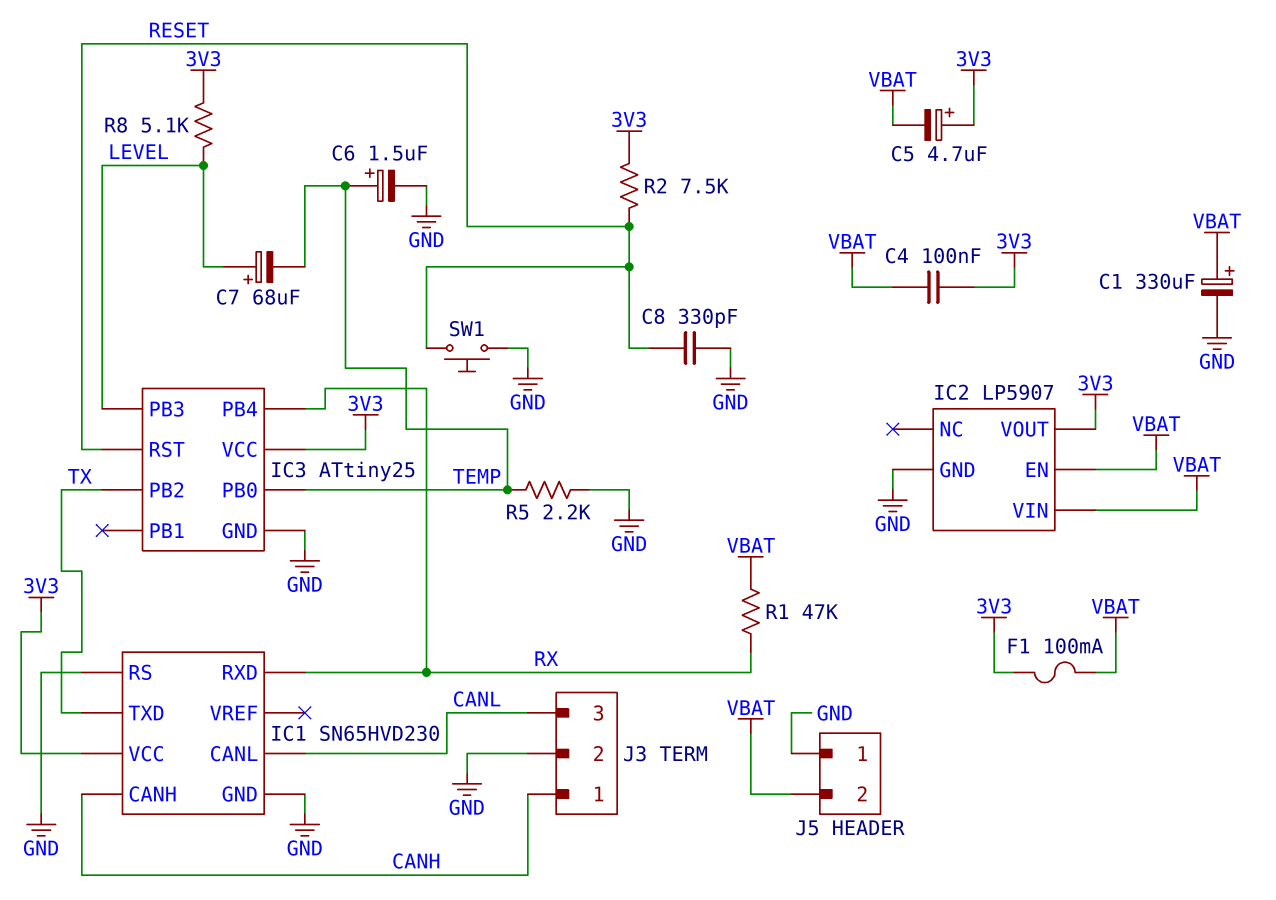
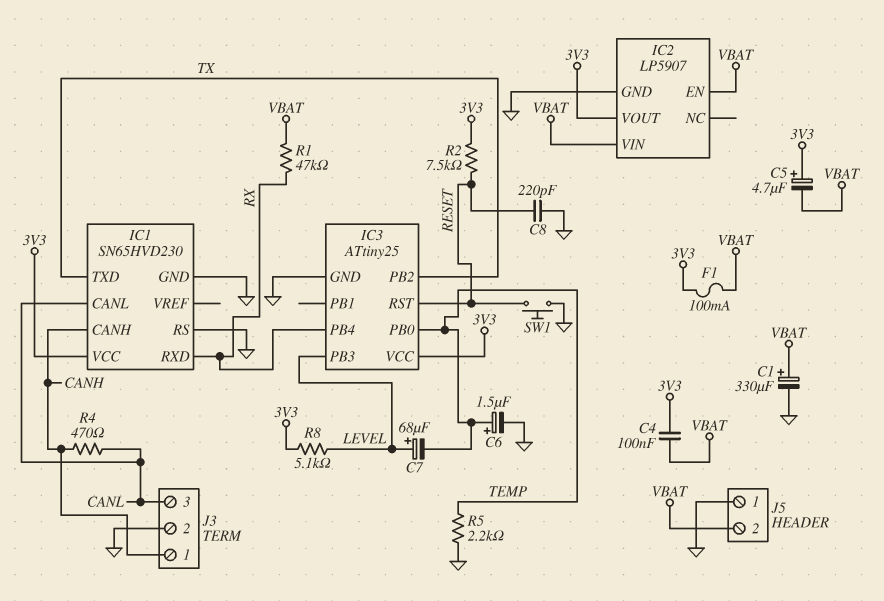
C8: 330pF (GND, RESET) -> 220pF (GND, RESET)
R4: none -> 470 (CANH, CANL)

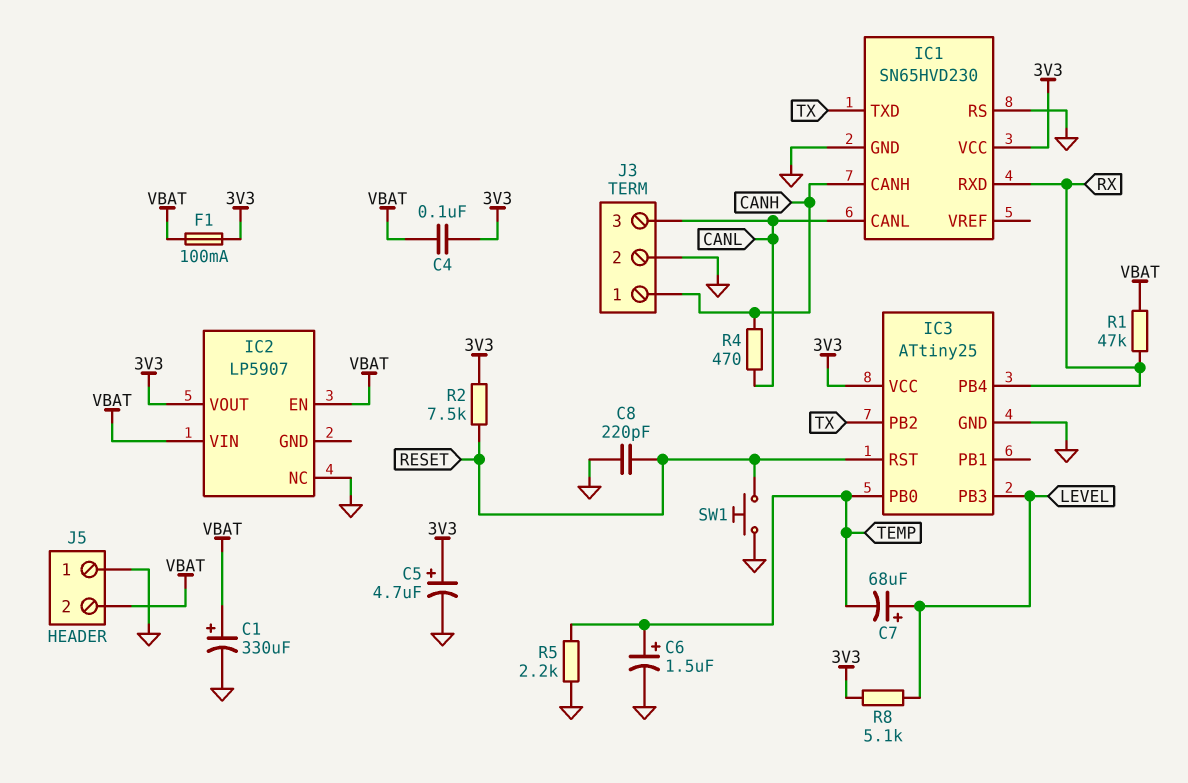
C5: 4.7uF (plus 3V3, minus VBAT) -> 4.7uF (plus 3V3, minus GND)
IC2 pin GND: GND -> none
IC2 pin NC: none -> GND

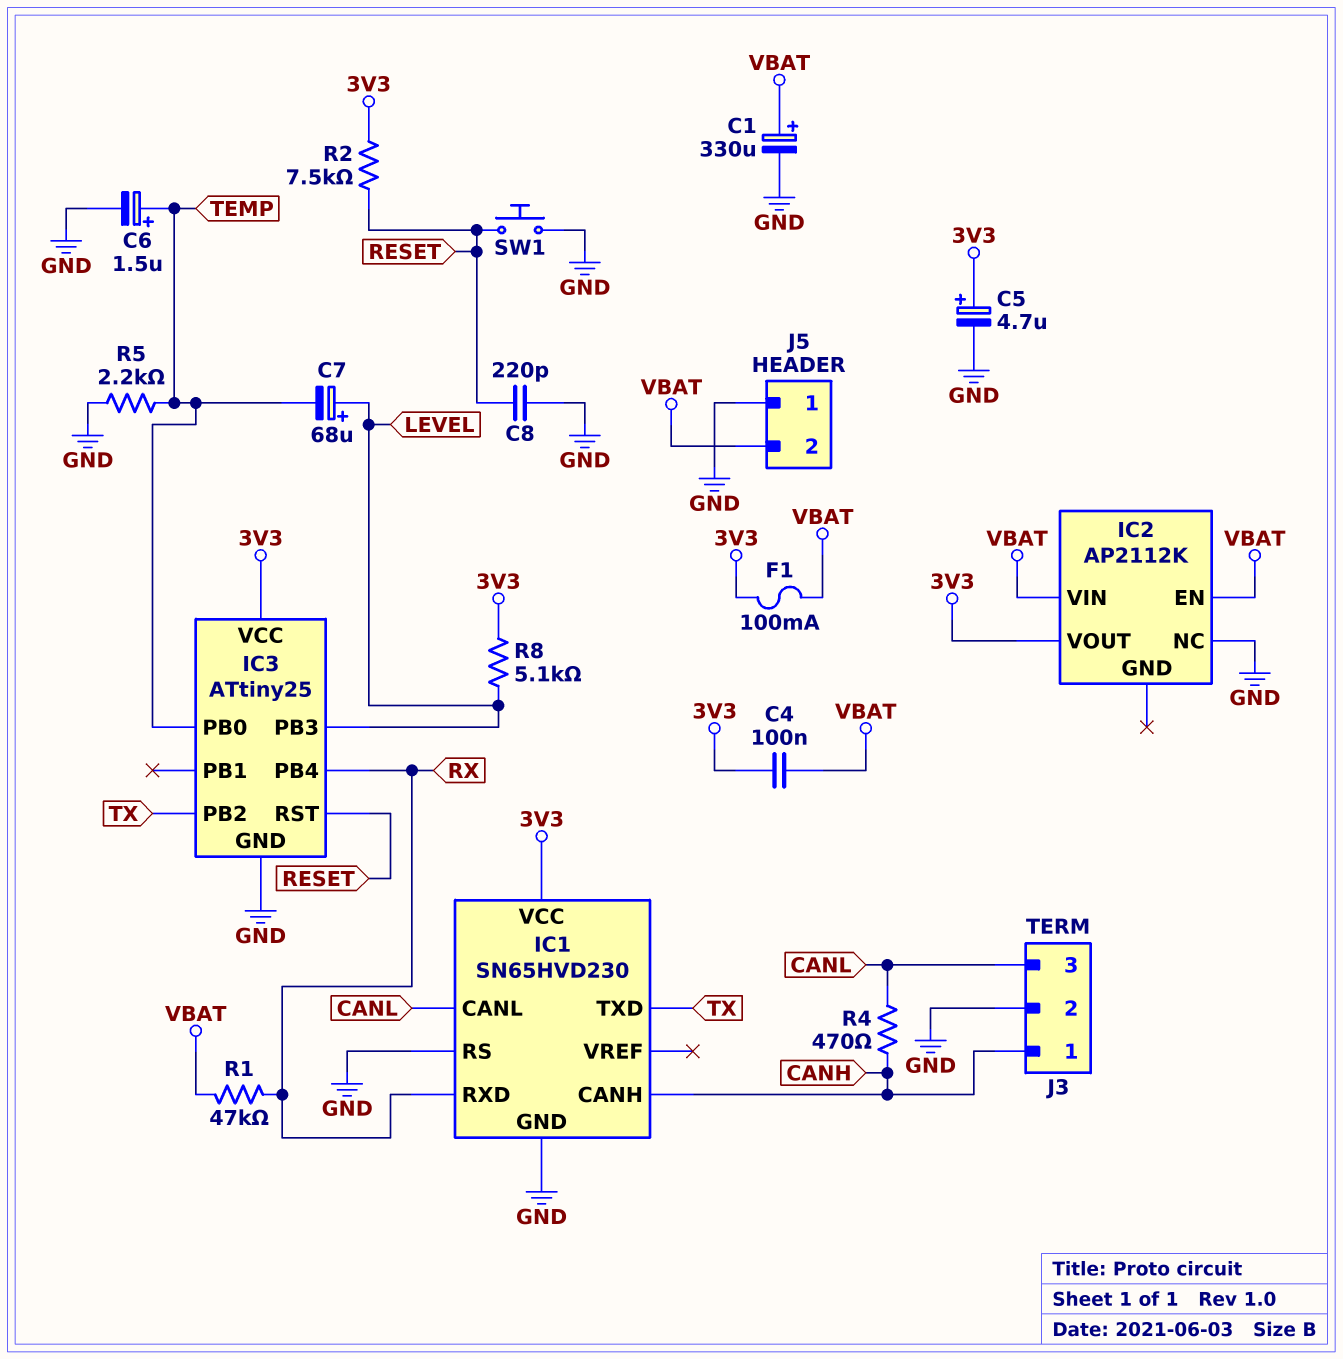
IC2: LP5907 -> AP2112K

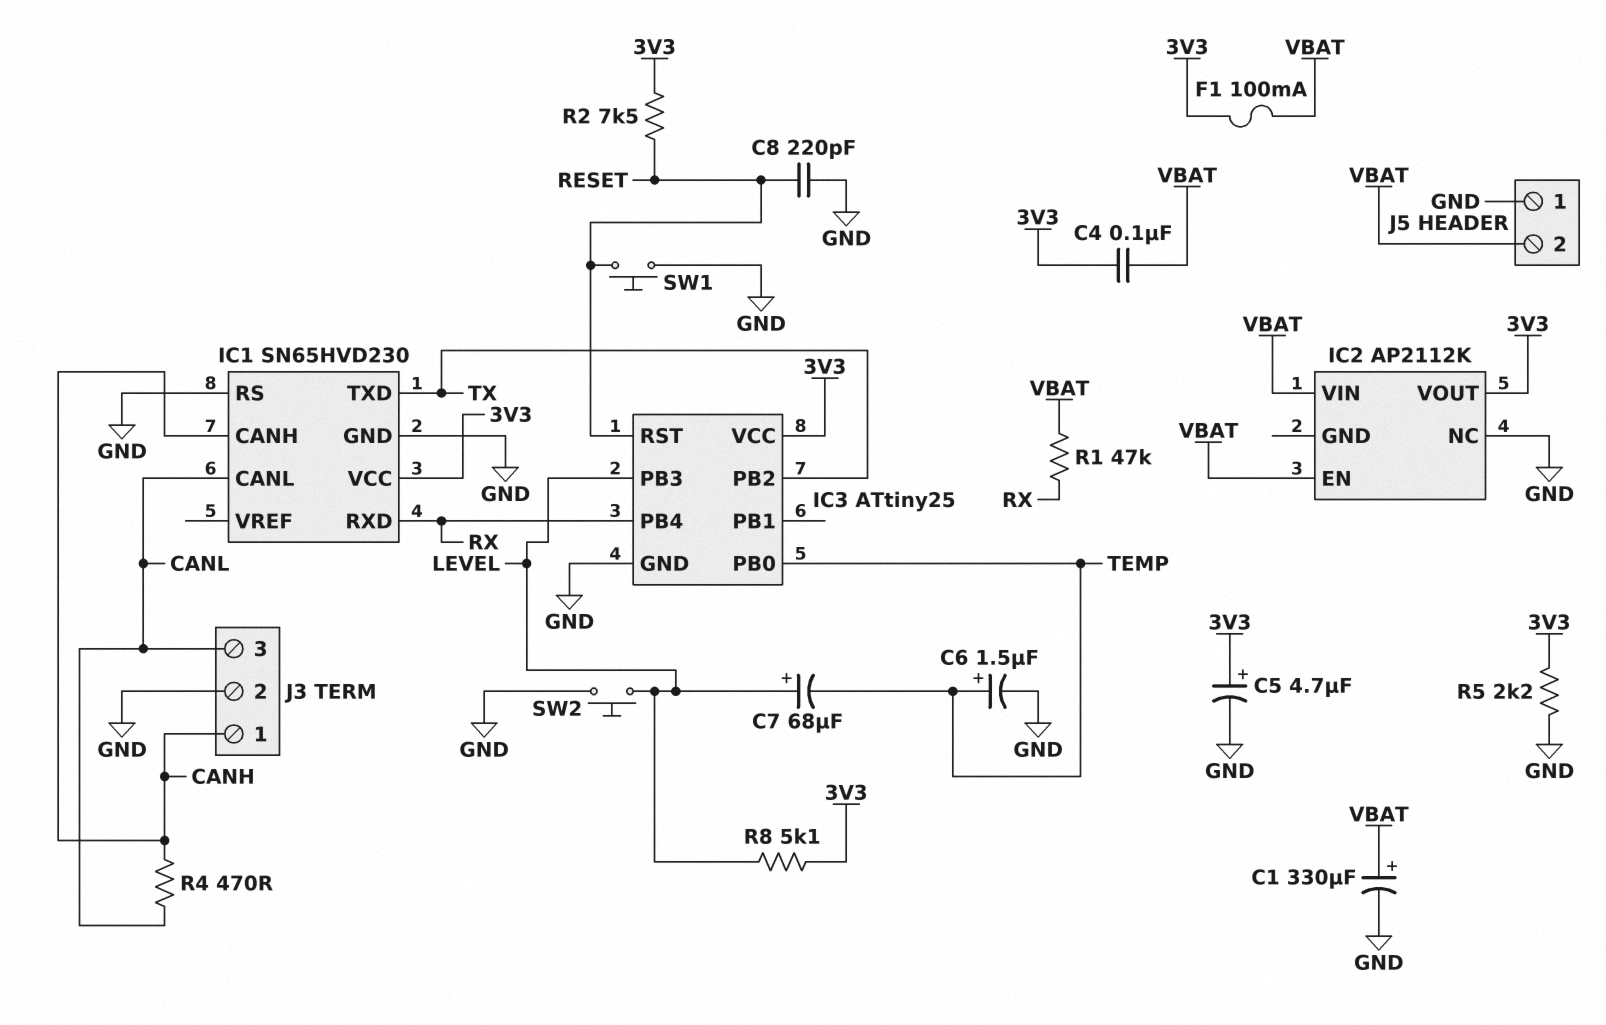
R5: 2.2k (GND, TEMP) -> 2.2k (3V3, GND)
SW2: none -> button (GND, LEVEL)

